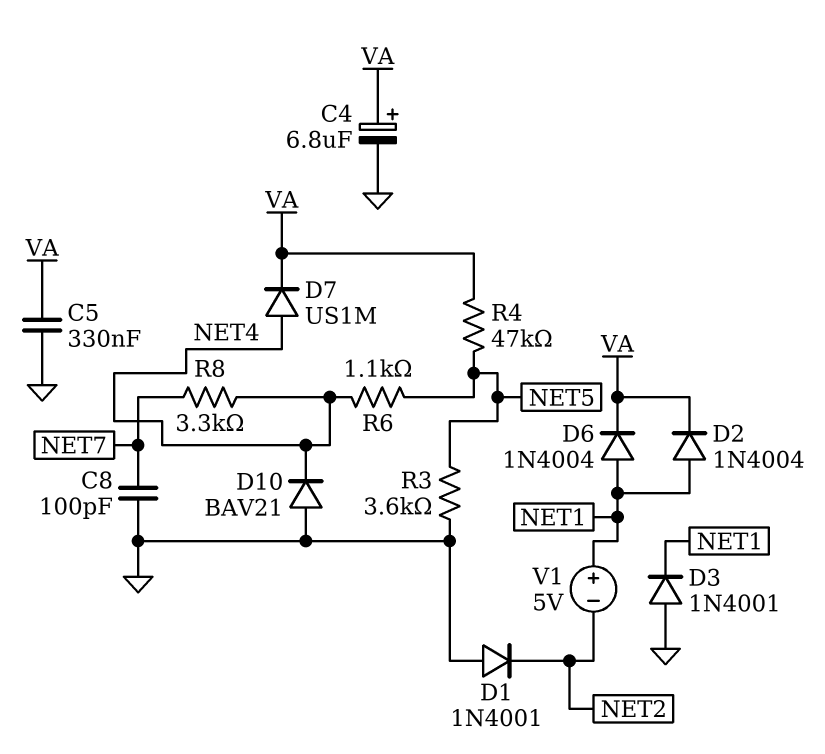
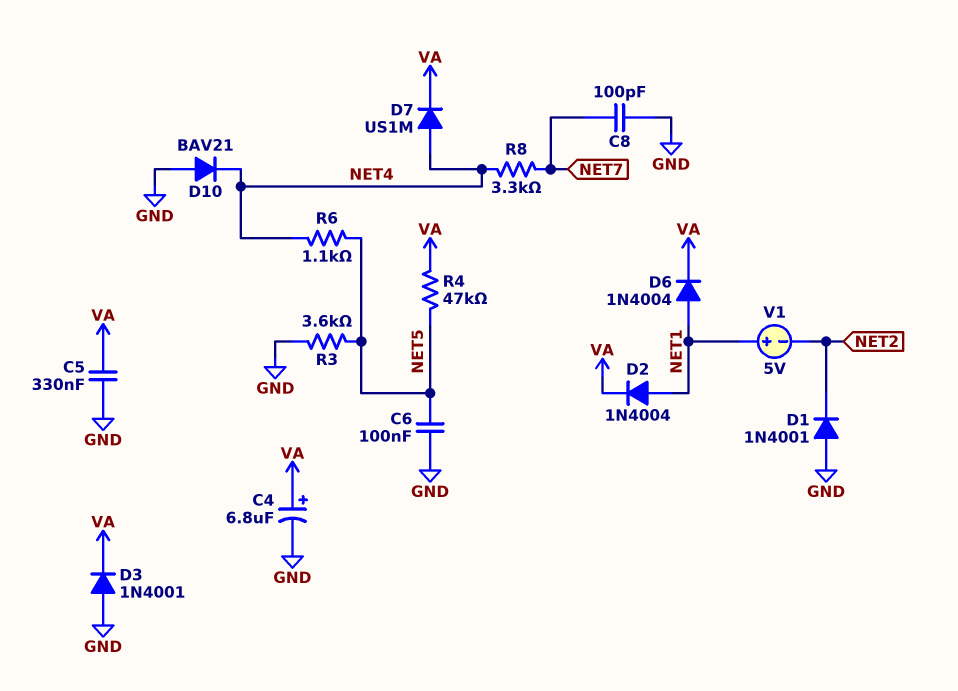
C6: none -> 100nF (GND, NET5)
D3: diode 1N4001 (A GND, K NET1) -> diode 1N4001 (A GND, K VA)

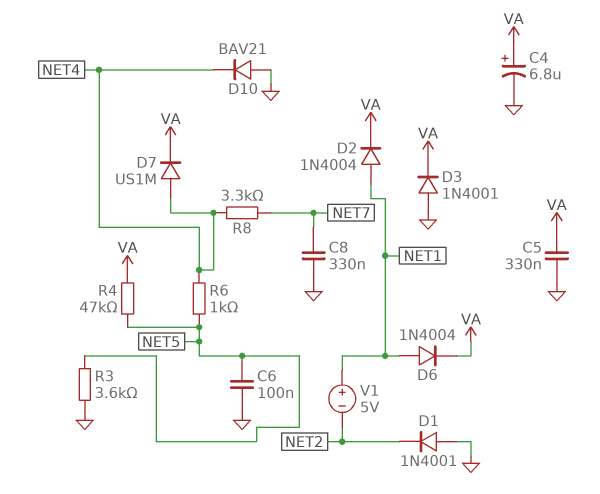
C8: 100pF (GND, NET7) -> 330nF (GND, NET7)
R6: 1.1k (NET4, NET5) -> 1k (NET4, NET5)

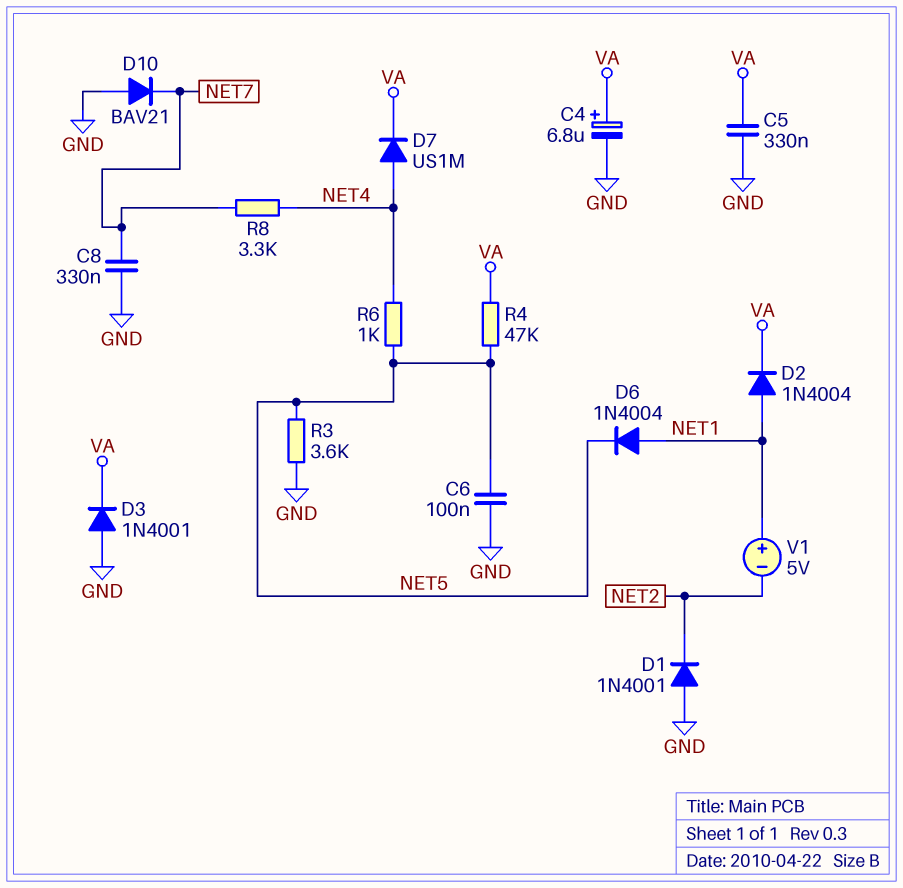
D6: diode 1N4004 (A NET1, K VA) -> diode 1N4004 (A NET1, K NET5)
D10: diode BAV21 (A GND, K NET4) -> diode BAV21 (A GND, K NET7)

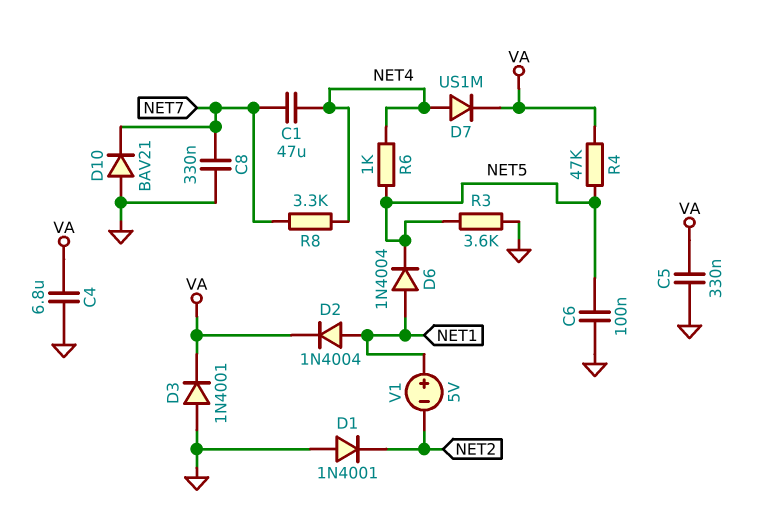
C1: none -> 47uF (NET4, NET7)
C4: 6.8uF (plus VA, minus GND) -> 6.8uF (GND, VA)

